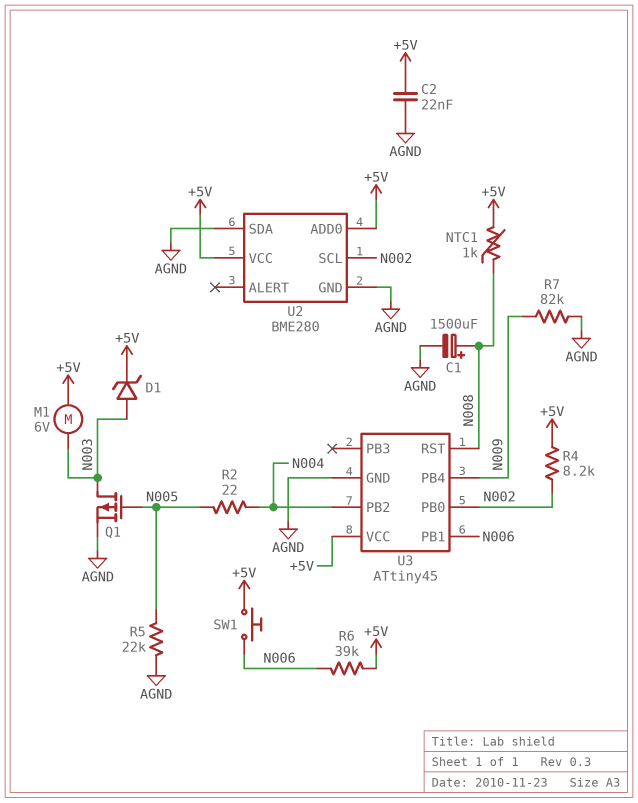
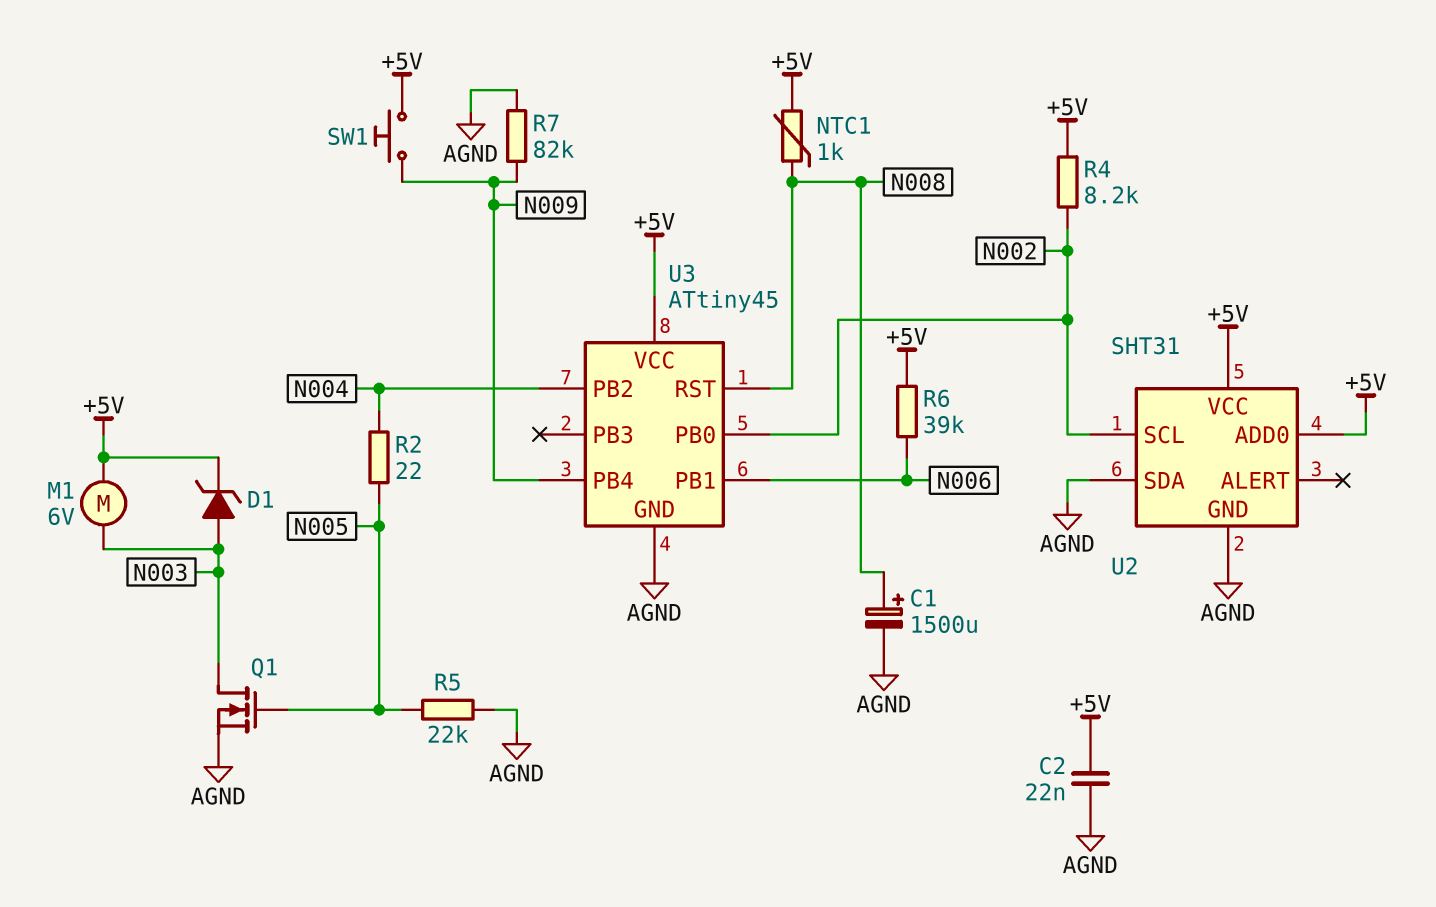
Q1: PMOS (G N005, D N003, S AGND) -> NMOS (G N005, D N003, S AGND)
SW1: button (+5V, N006) -> button (+5V, N009)
U2: BME280 -> SHT31

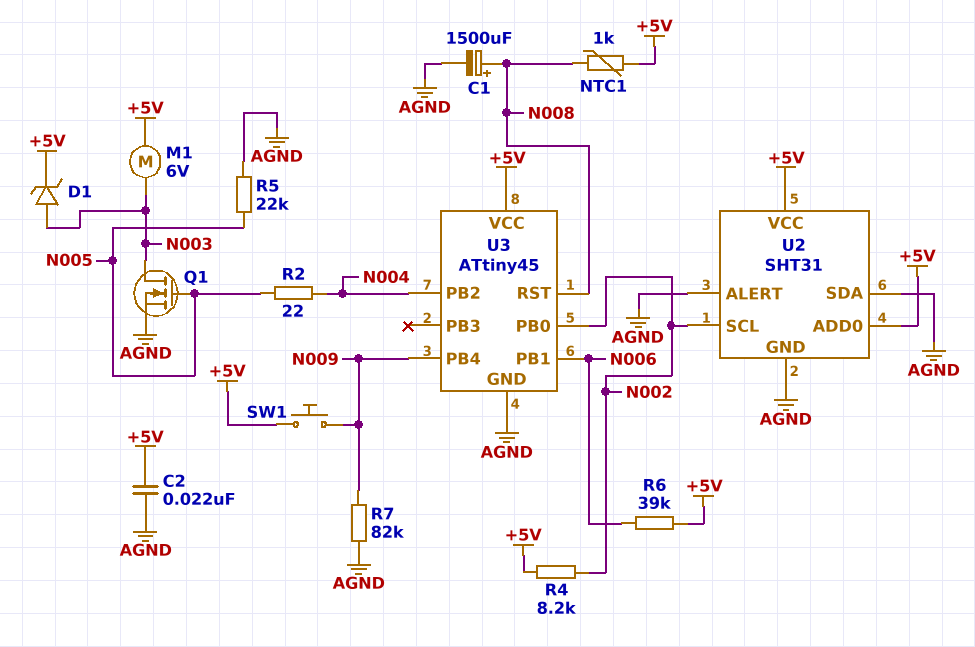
U2 pin ALERT: none -> AGND

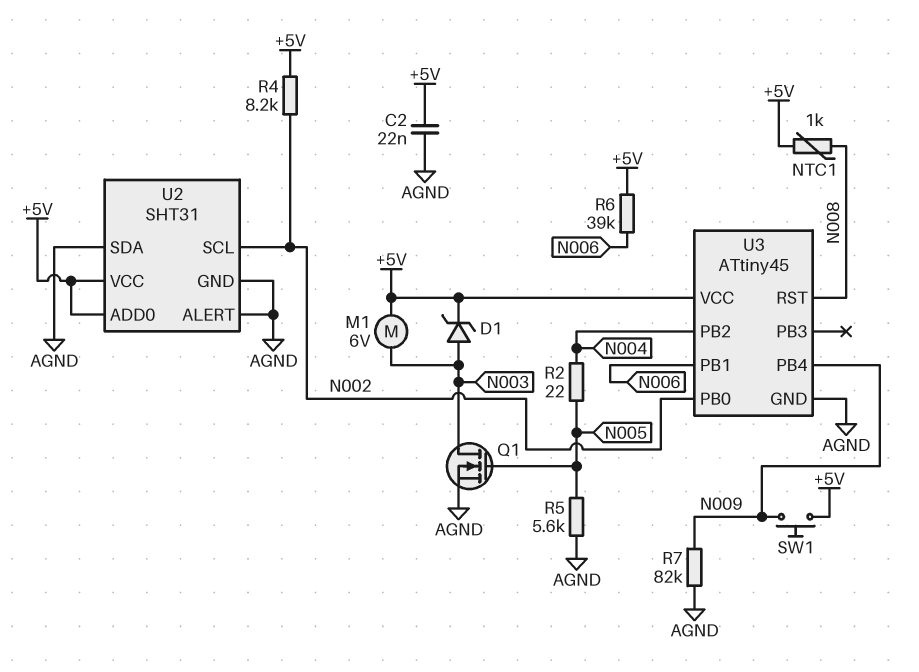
C1: 1500uF (plus N008, minus AGND) -> none
R5: 22k (AGND, N005) -> 5.6k (AGND, N005)

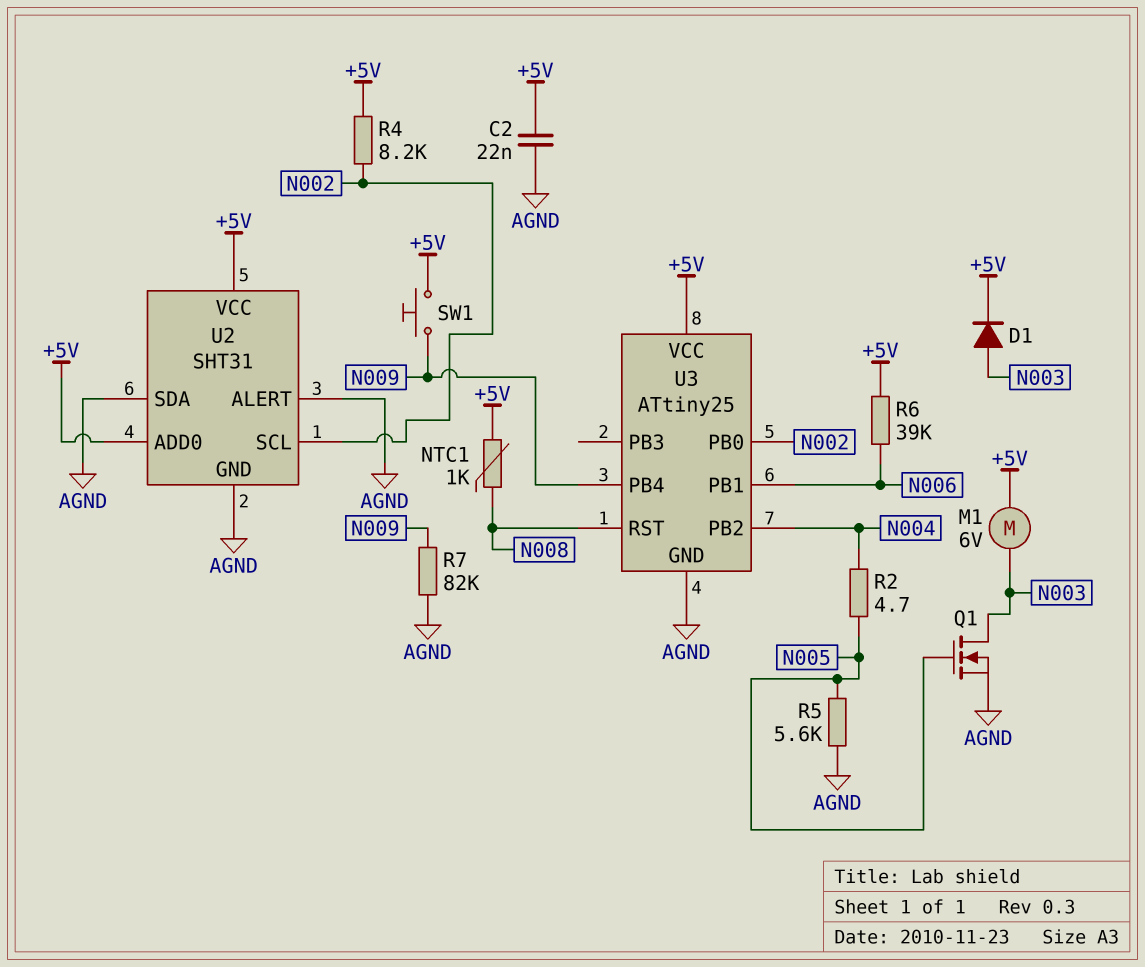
D1: zener (A N003, K +5V) -> diode (A N003, K +5V)
R2: 22 (N004, N005) -> 4.7 (N004, N005)
U3: ATtiny45 -> ATtiny25

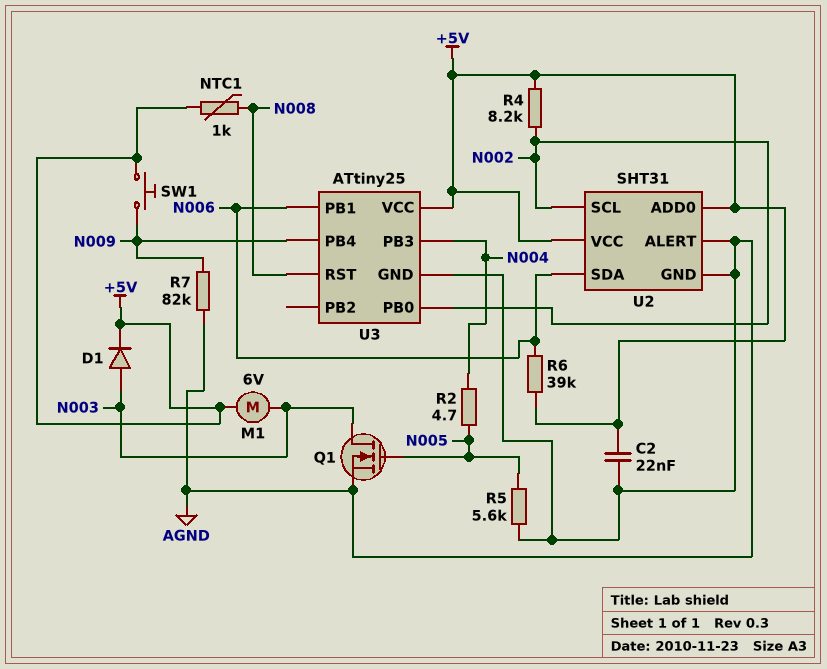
U2 pin SDA: AGND -> N006
U3 pin PB2: N004 -> none
U3 pin PB3: none -> N004

